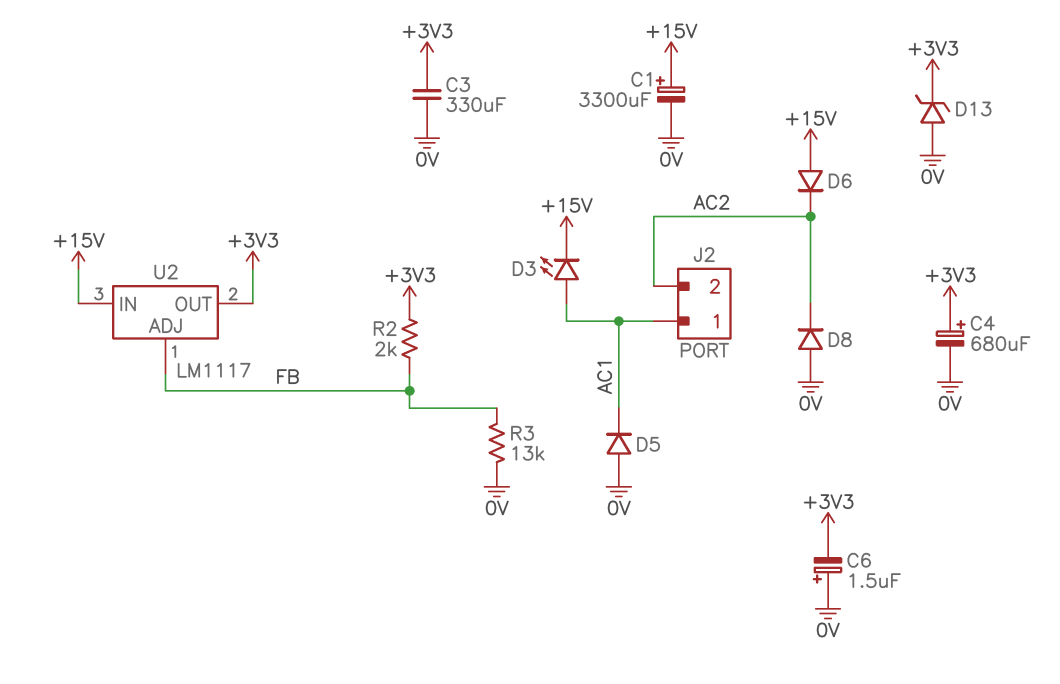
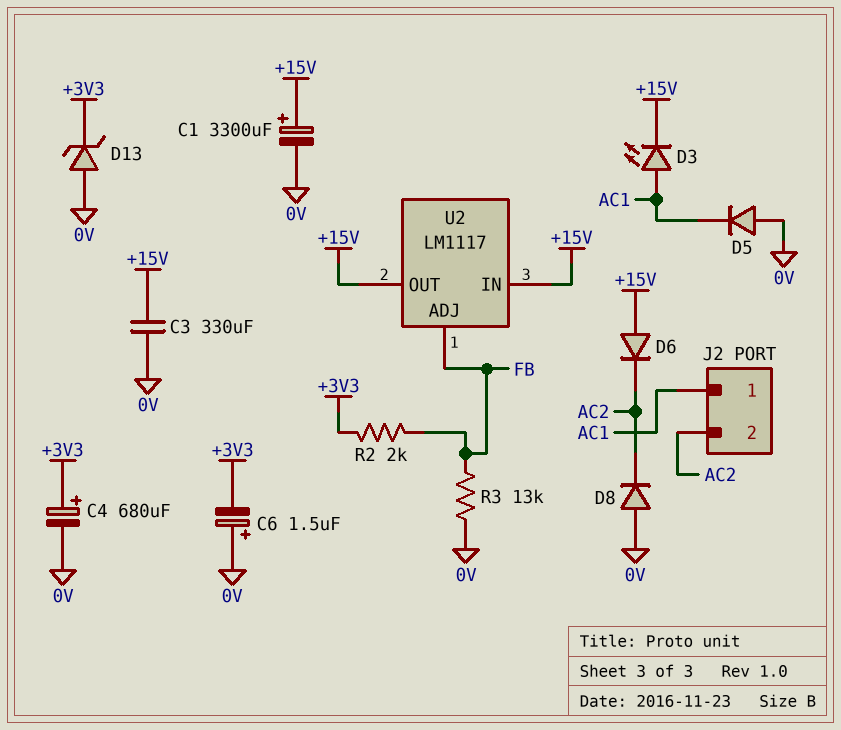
C3: 330uF (+3V3, 0V) -> 330uF (+15V, 0V)
U2 pin OUT: +3V3 -> +15V

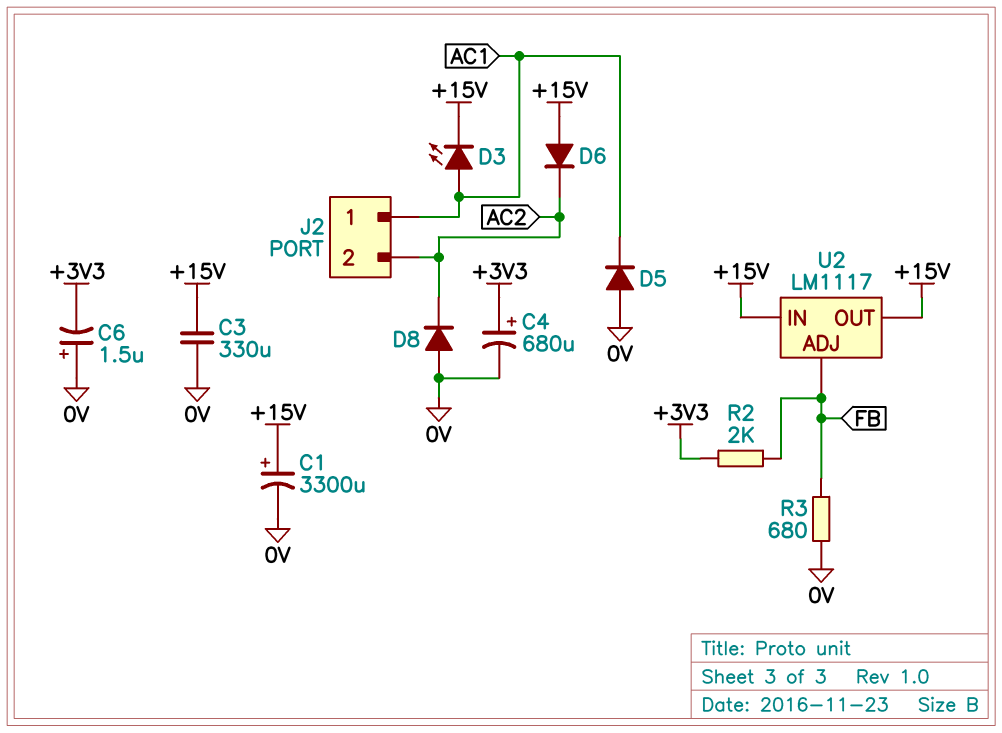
D13: zener (A 0V, K +3V3) -> none
R3: 13k (0V, FB) -> 680 (0V, FB)

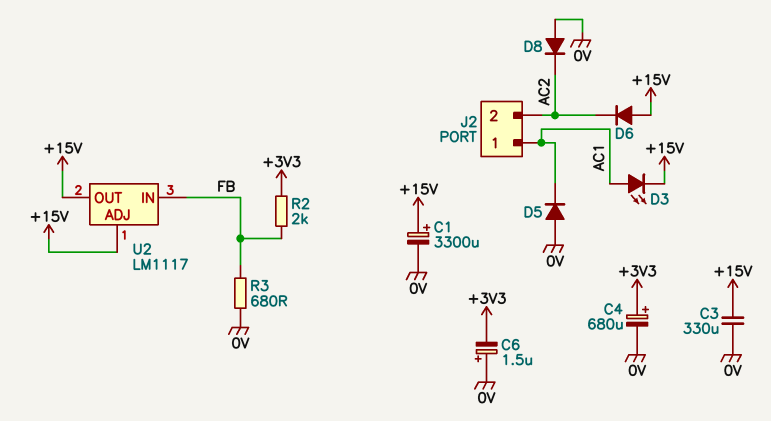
U2 pin ADJ: FB -> +15V
U2 pin IN: +15V -> FB

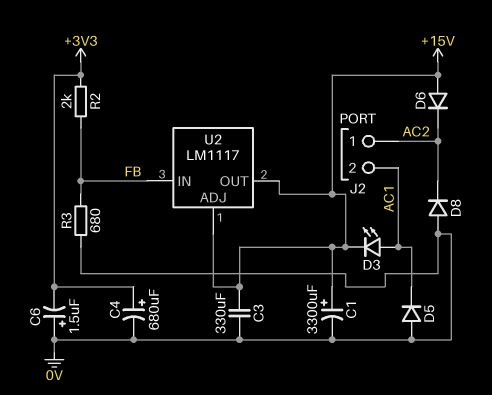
J2 pin 1: AC1 -> AC2
J2 pin 2: AC2 -> AC1

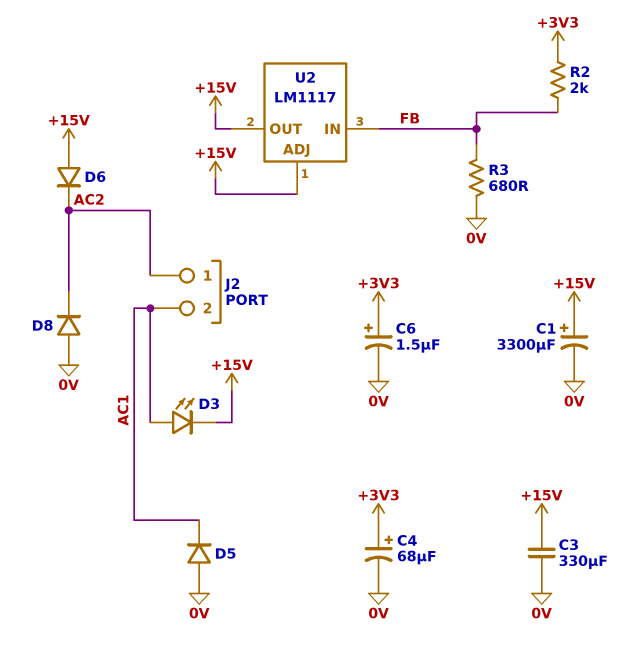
C4: 680uF (plus +3V3, minus 0V) -> 68uF (plus +3V3, minus 0V)
C6: 1.5uF (plus 0V, minus +3V3) -> 1.5uF (plus +3V3, minus 0V)

